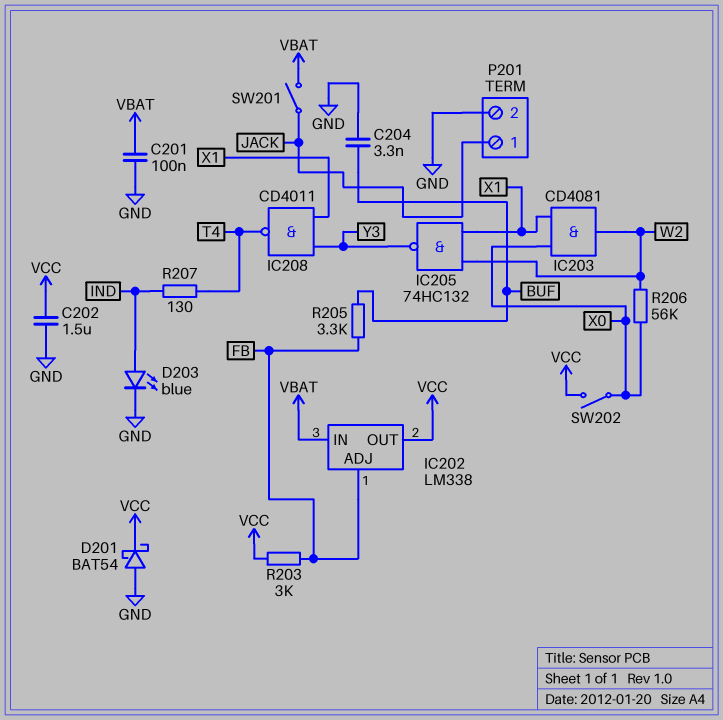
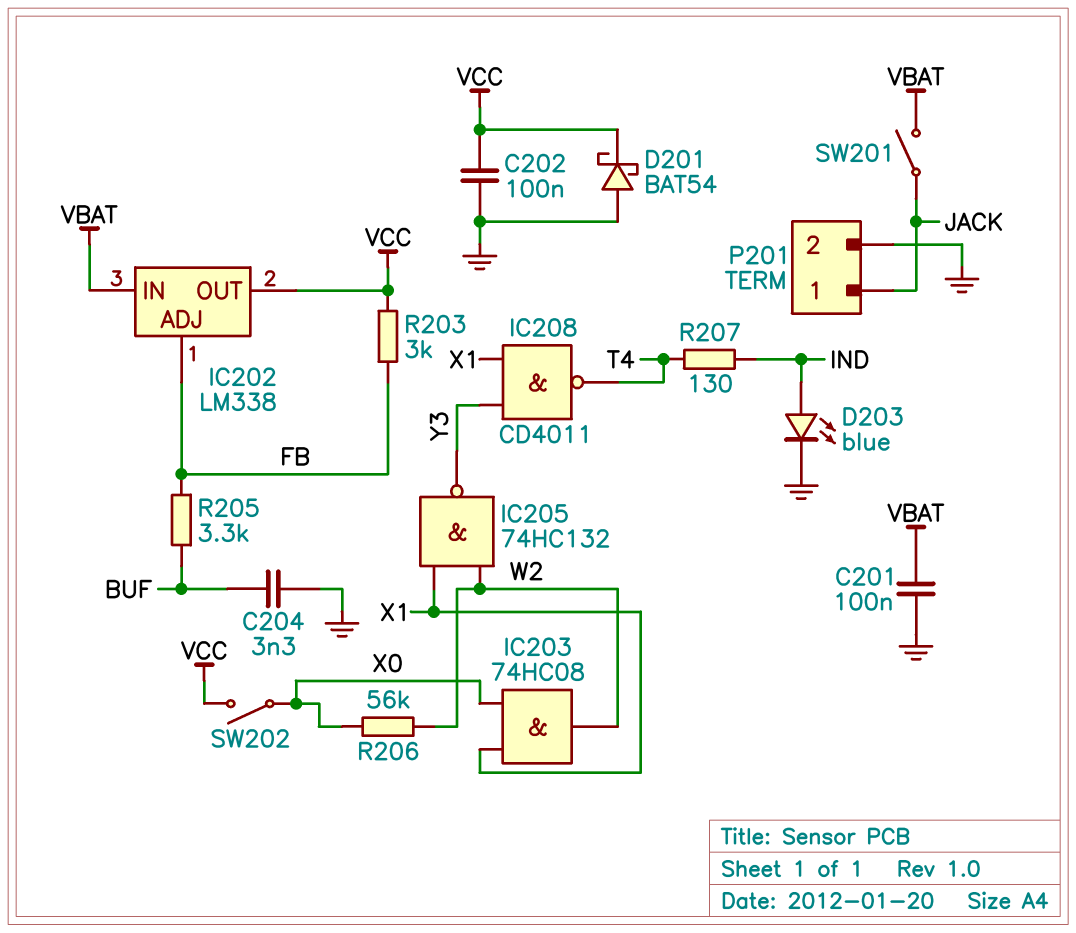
C202: 1.5uF (GND, VCC) -> 100nF (GND, VCC)
IC203: AND CD4081 (in X0, in X1, out W2) -> AND 74HC08 (in X0, in X1, out W2)

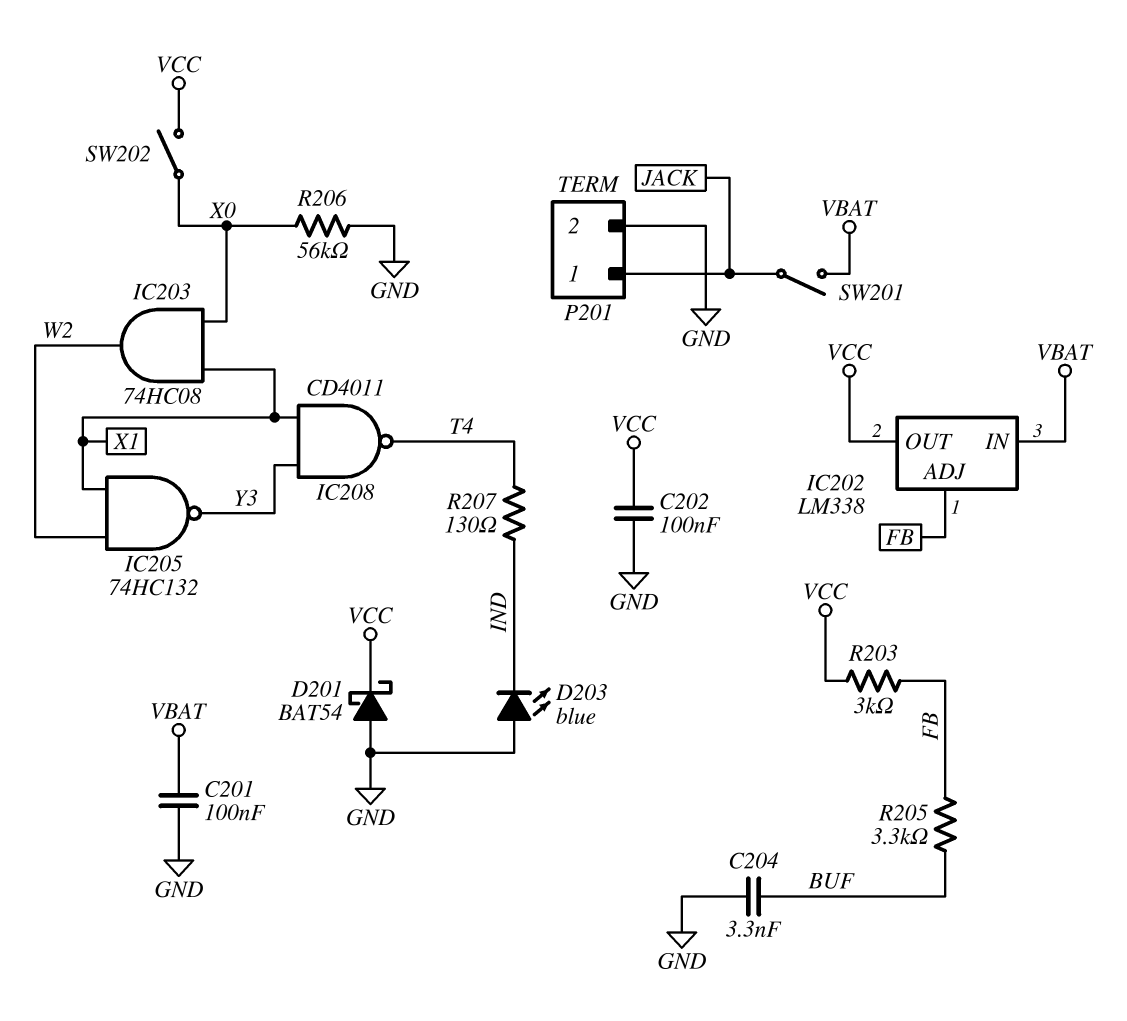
D203: LED blue (A IND, K GND) -> LED blue (A GND, K IND)
R206: 56k (W2, X0) -> 56k (GND, X0)

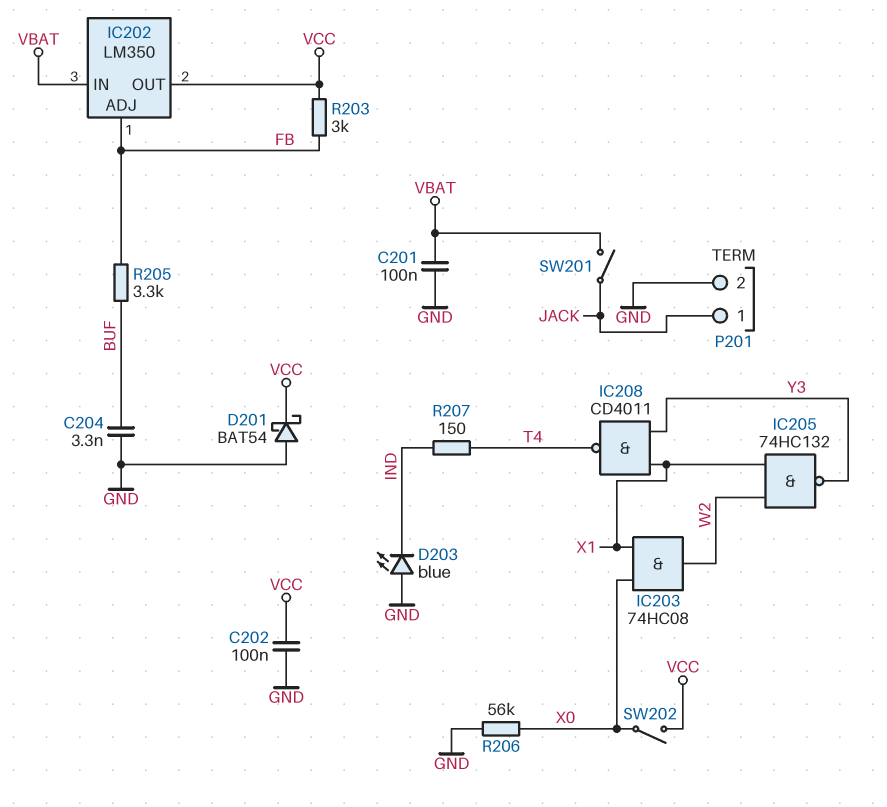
IC202: LM338 -> LM350
R207: 130 (IND, T4) -> 150 (IND, T4)

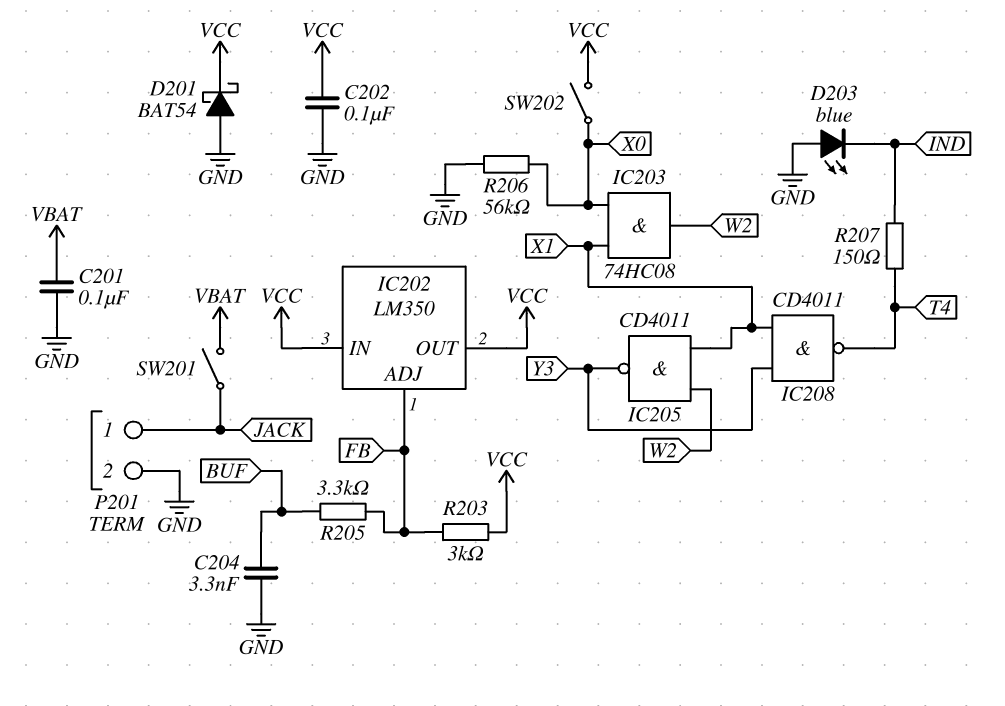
IC202 pin IN: VBAT -> VCC
IC205: NAND 74HC132 (in W2, in X1, out Y3) -> NAND CD4011 (in W2, in X1, out Y3)

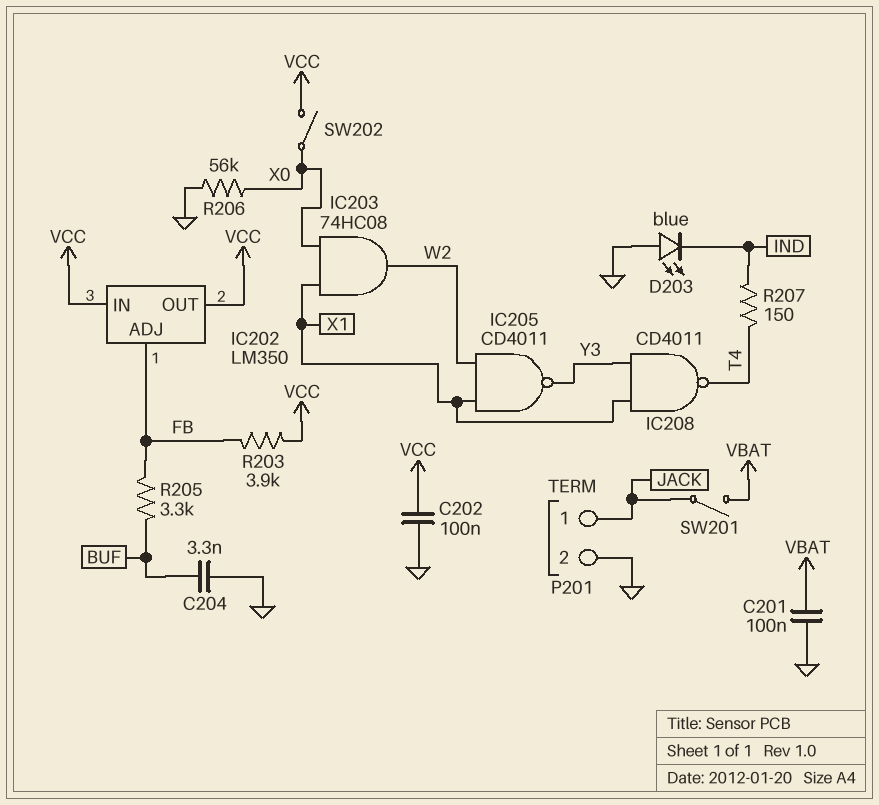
D201: schottky BAT54 (A GND, K VCC) -> none
R203: 3k (FB, VCC) -> 3.9k (FB, VCC)

